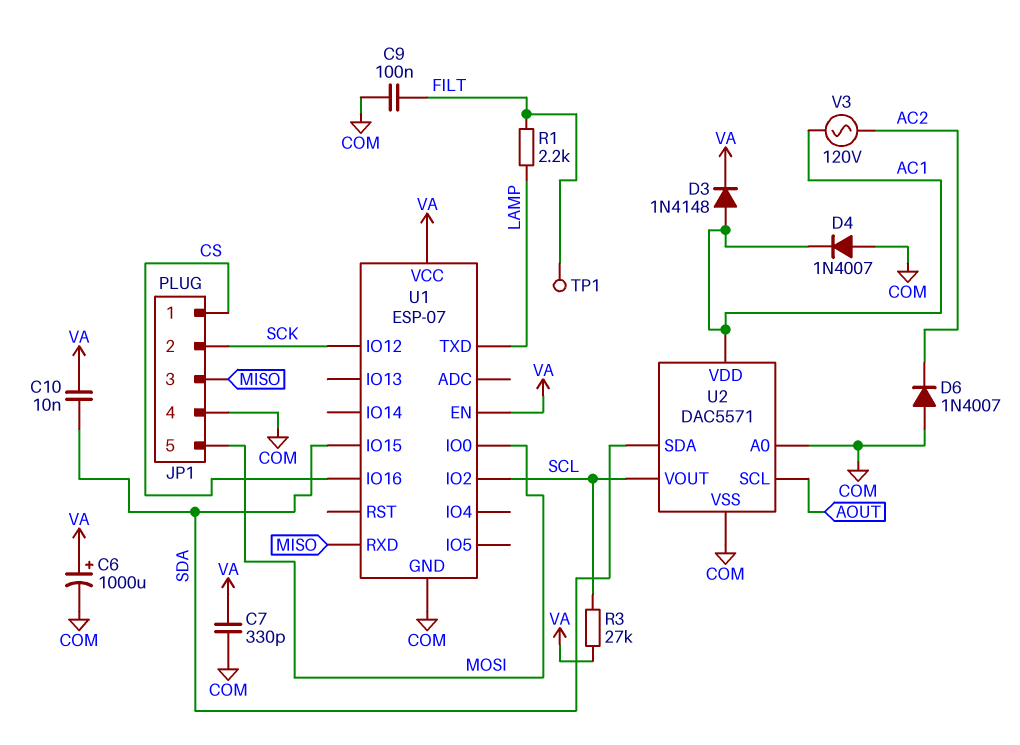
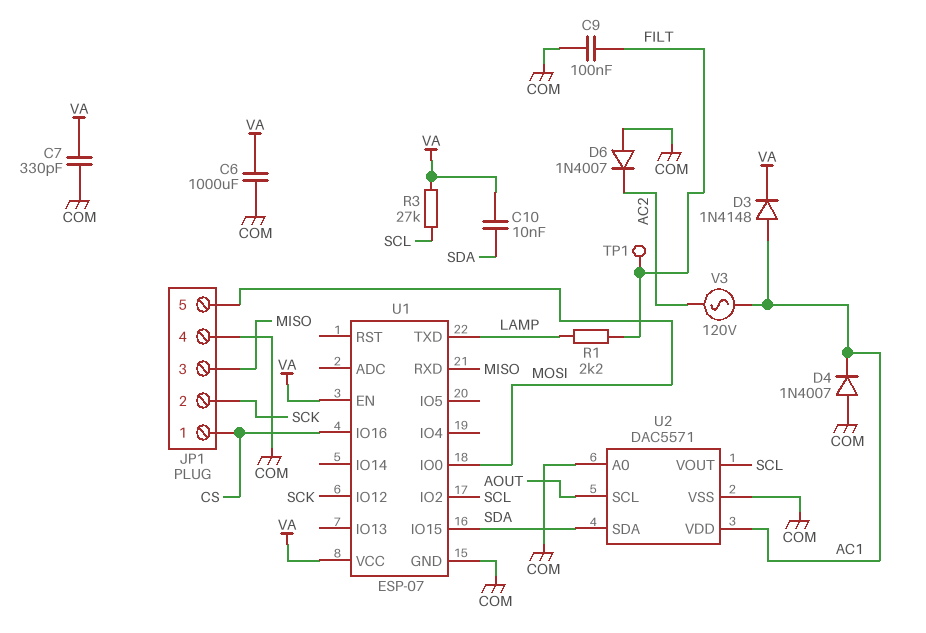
C6: 1000uF (plus VA, minus COM) -> 1000uF (COM, VA)

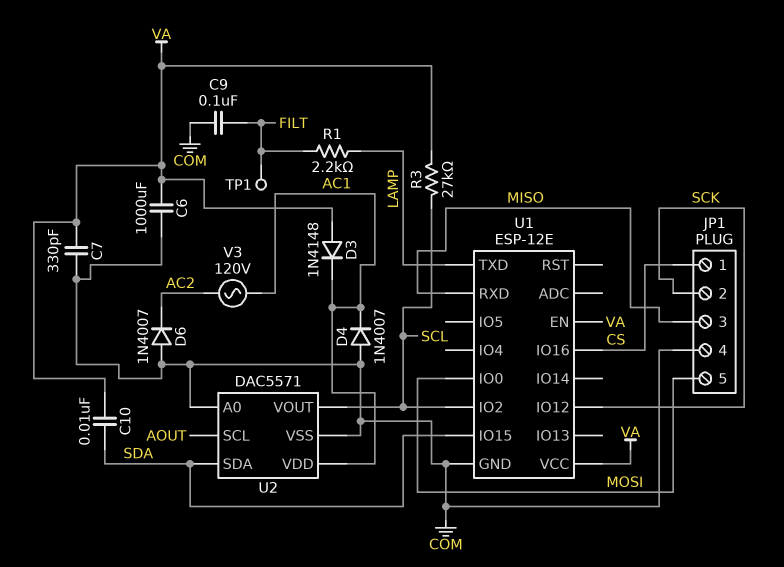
D3: diode 1N4148 (A AC1, K VA) -> diode 1N4148 (A VA, K AC1)
U1: ESP-07 -> ESP-12E

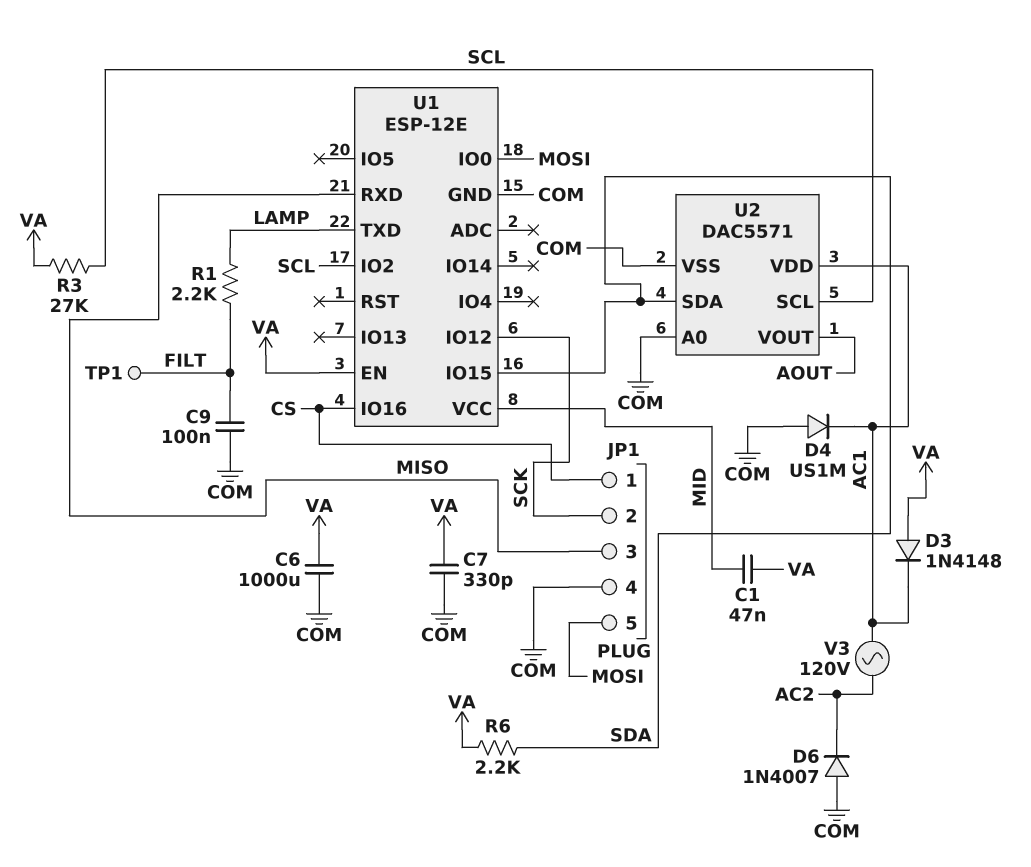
C1: none -> 47nF (MID, VA)
C10: 10nF (SDA, VA) -> none
D4: diode 1N4007 (A COM, K AC1) -> diode US1M (A COM, K AC1)
R6: none -> 2.2k (SDA, VA)
U1 pin VCC: VA -> MID
U2 pin SCL: AOUT -> SCL
U2 pin VOUT: SCL -> AOUT

